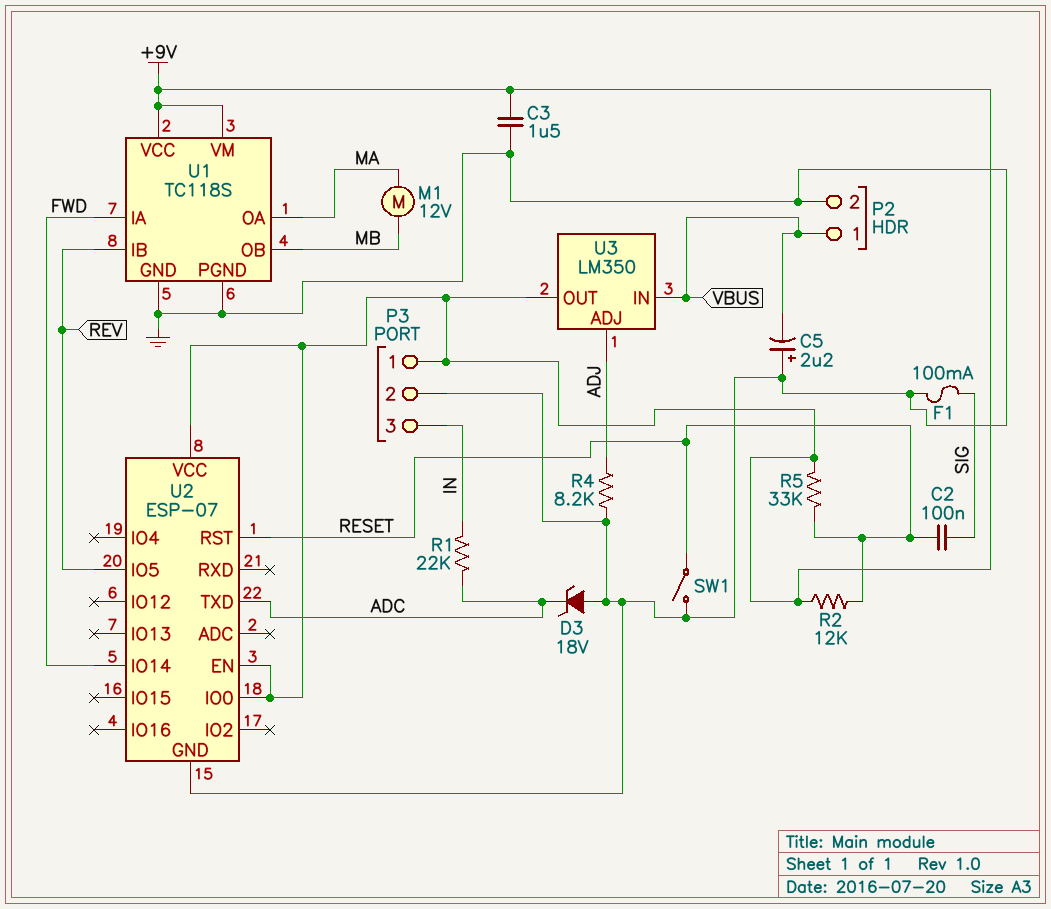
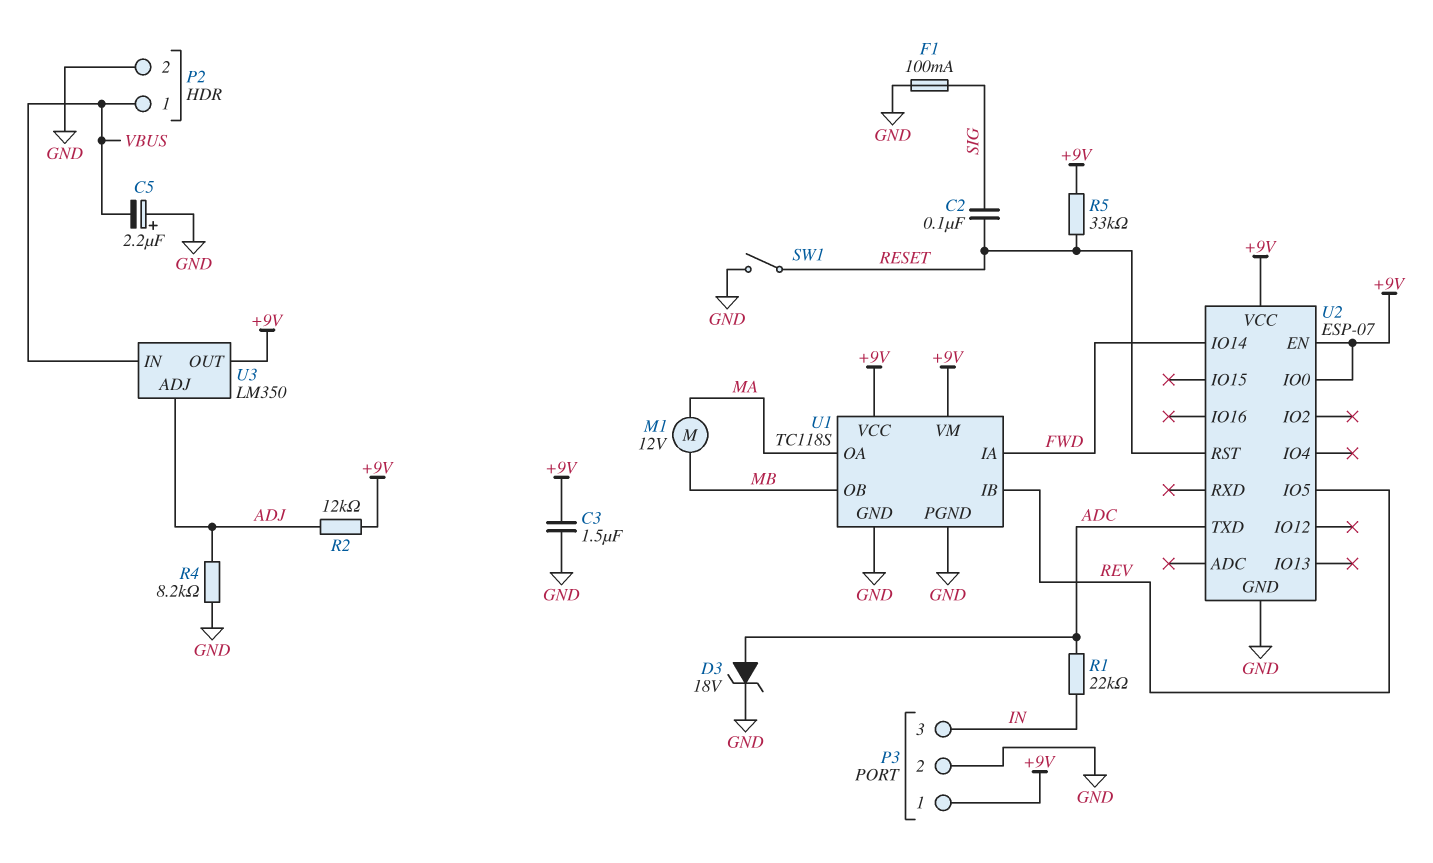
D3: zener 18V (A GND, K ADC) -> zener 18V (A ADC, K GND)
R2: 12k (+9V, RESET) -> 12k (+9V, ADJ)

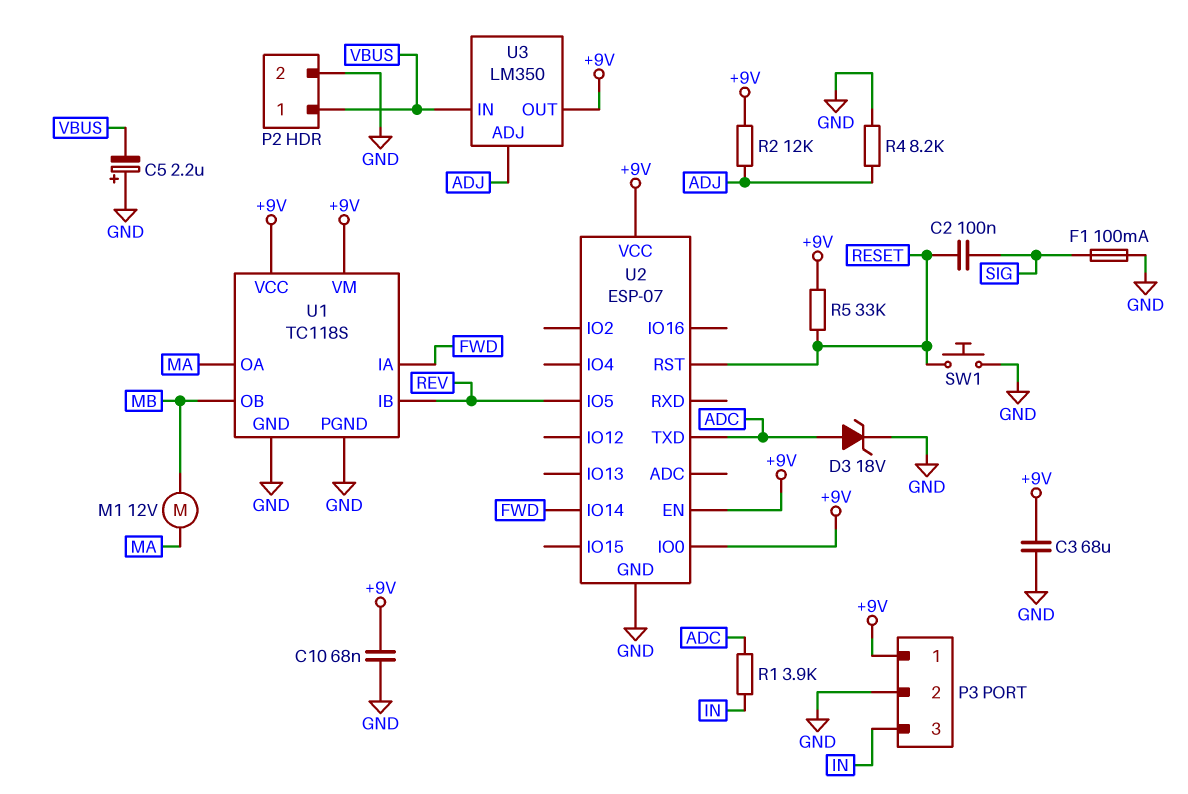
C3: 1.5uF (+9V, GND) -> 68uF (+9V, GND)
C10: none -> 68nF (+9V, GND)
R1: 22k (ADC, IN) -> 3.9k (ADC, IN)
SW1: switch (GND, RESET) -> button (GND, RESET)

